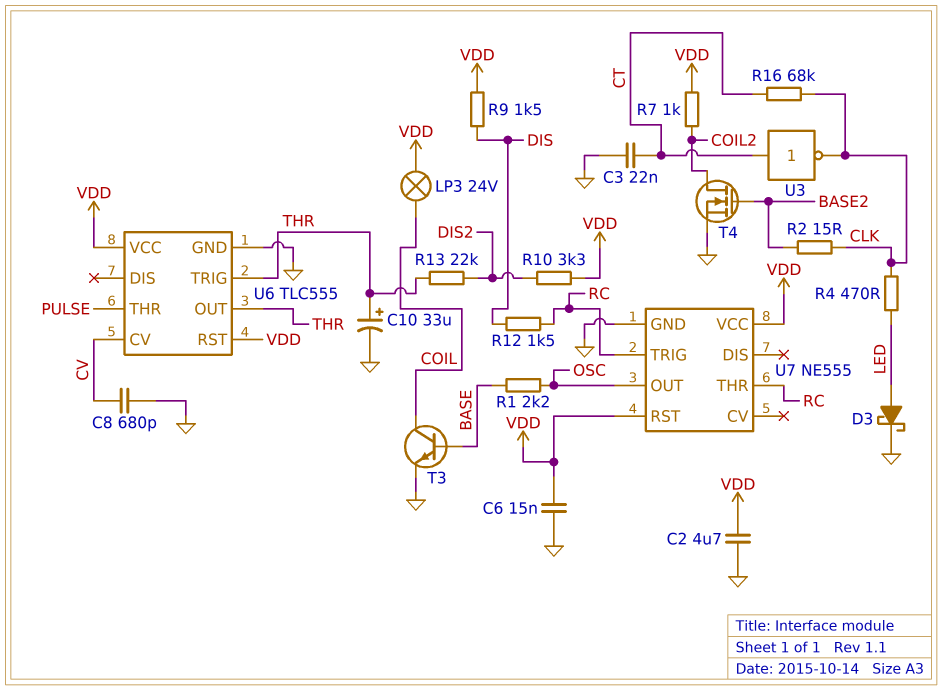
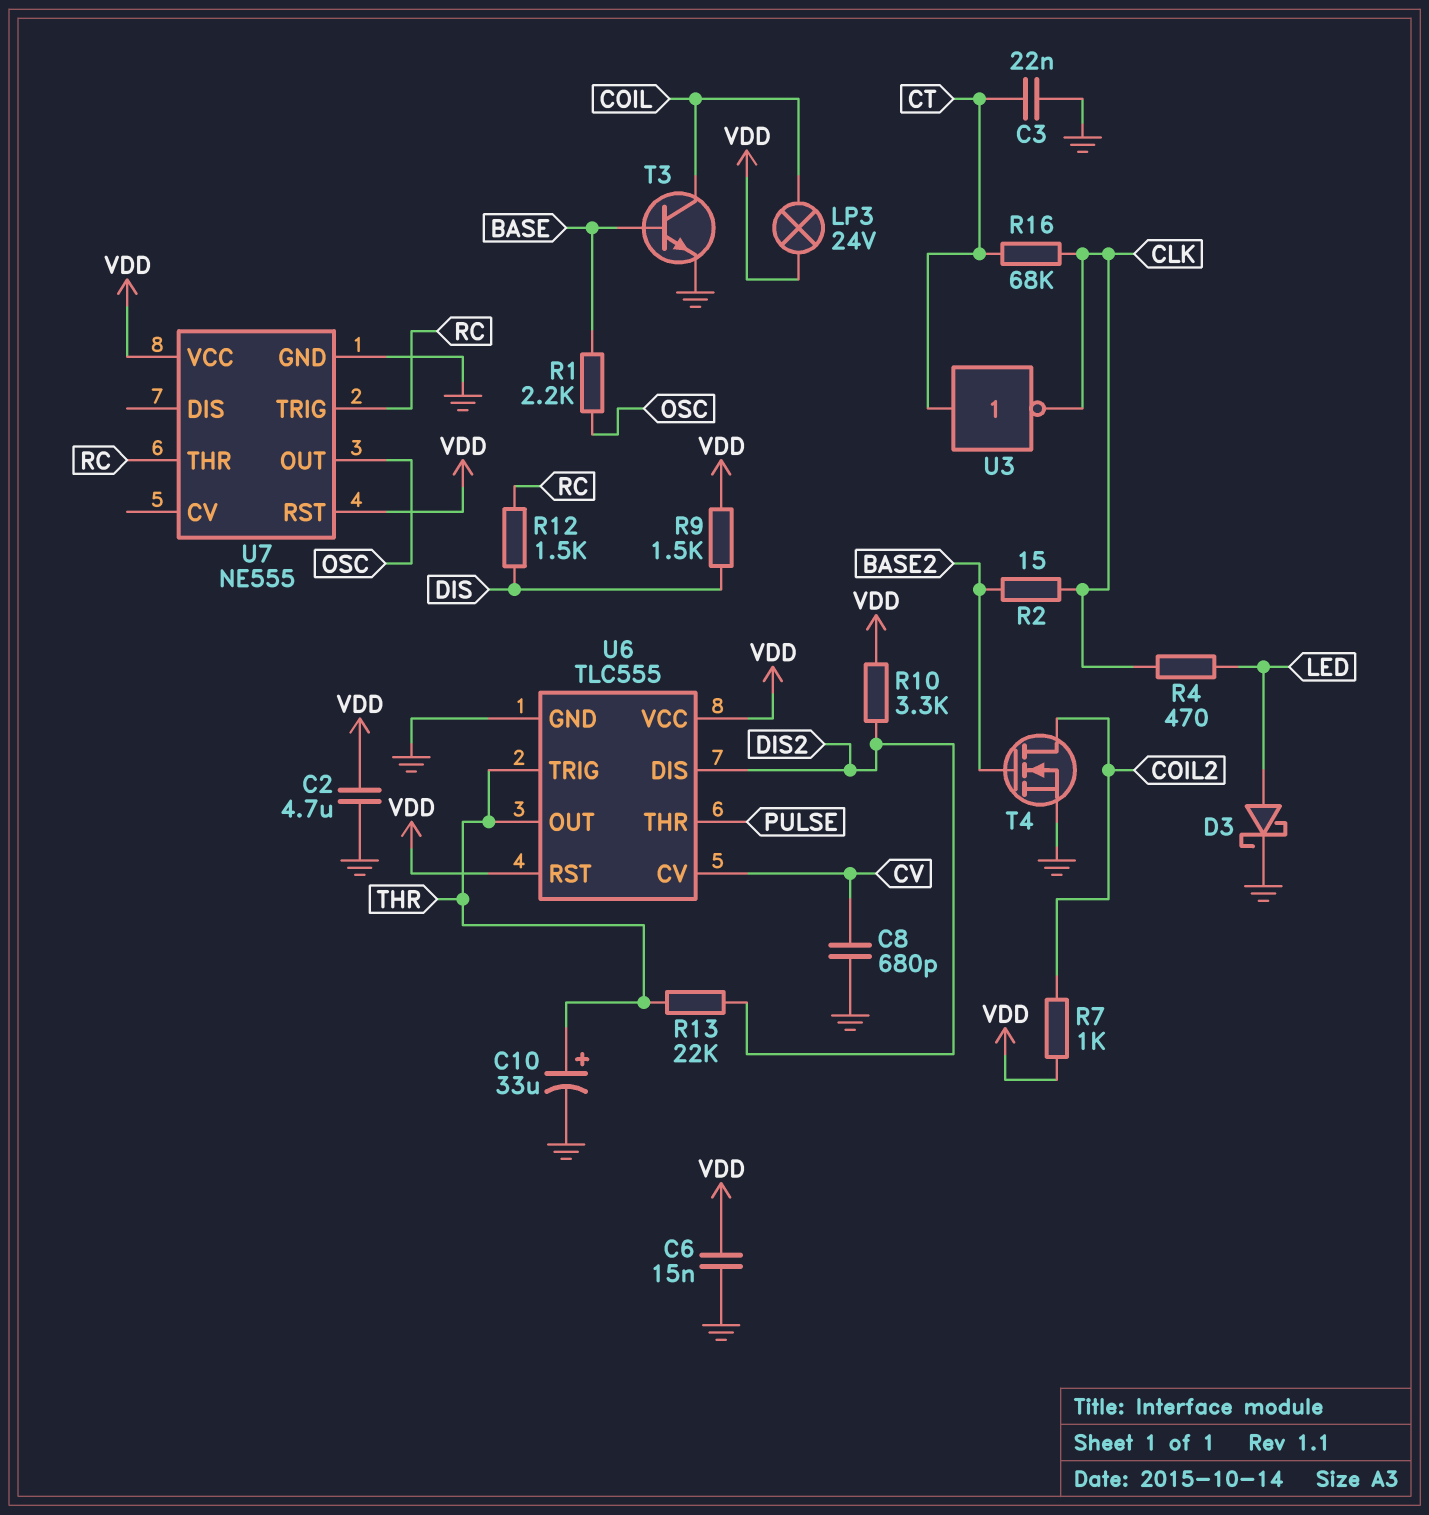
U6 pin DIS: none -> DIS2

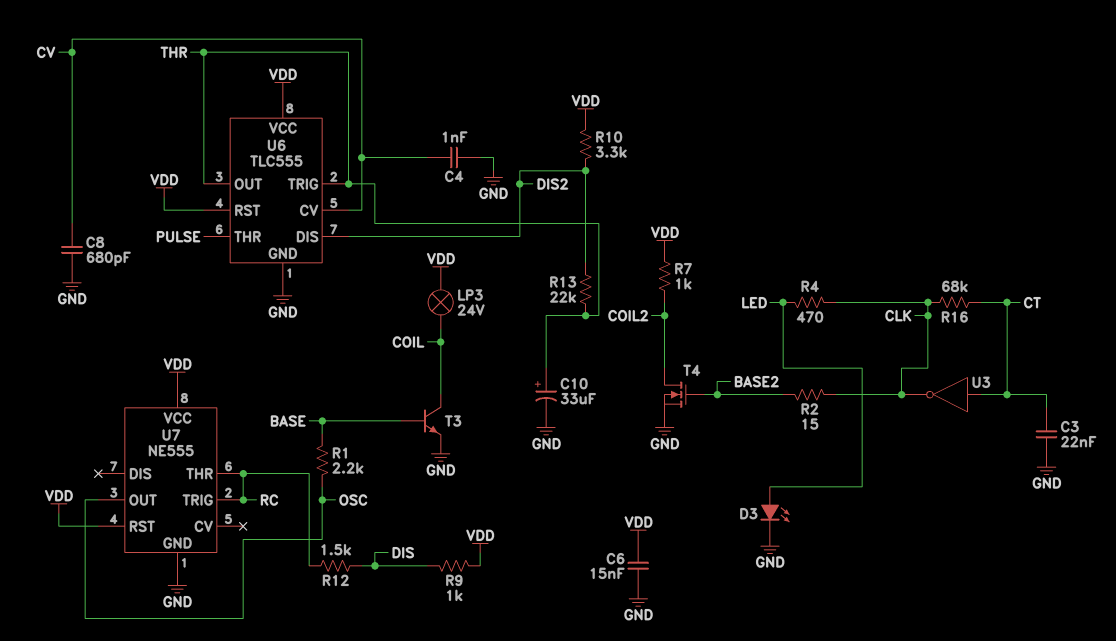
C2: 4.7uF (GND, VDD) -> none
C4: none -> 1nF (CV, GND)
D3: schottky (A LED, K GND) -> LED (A LED, K GND)
R9: 1.5k (DIS, VDD) -> 1k (DIS, VDD)

